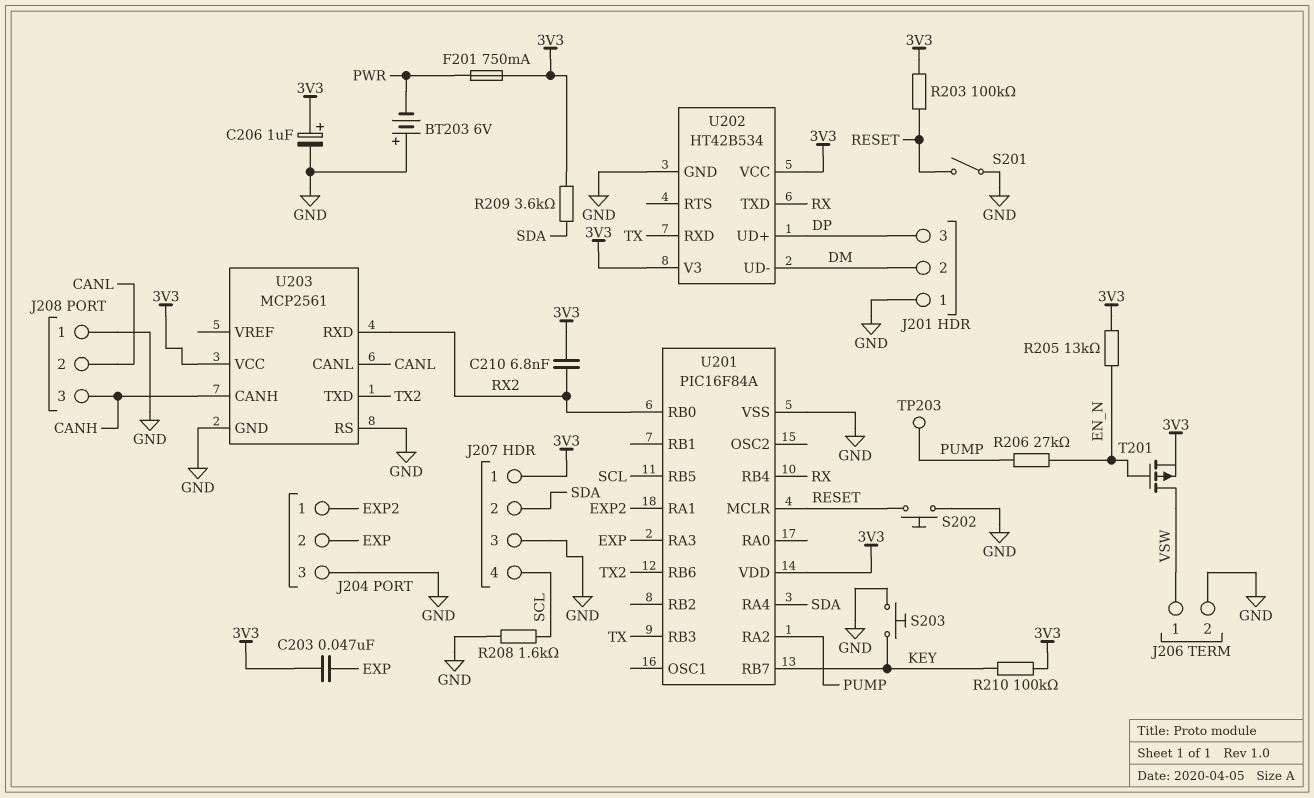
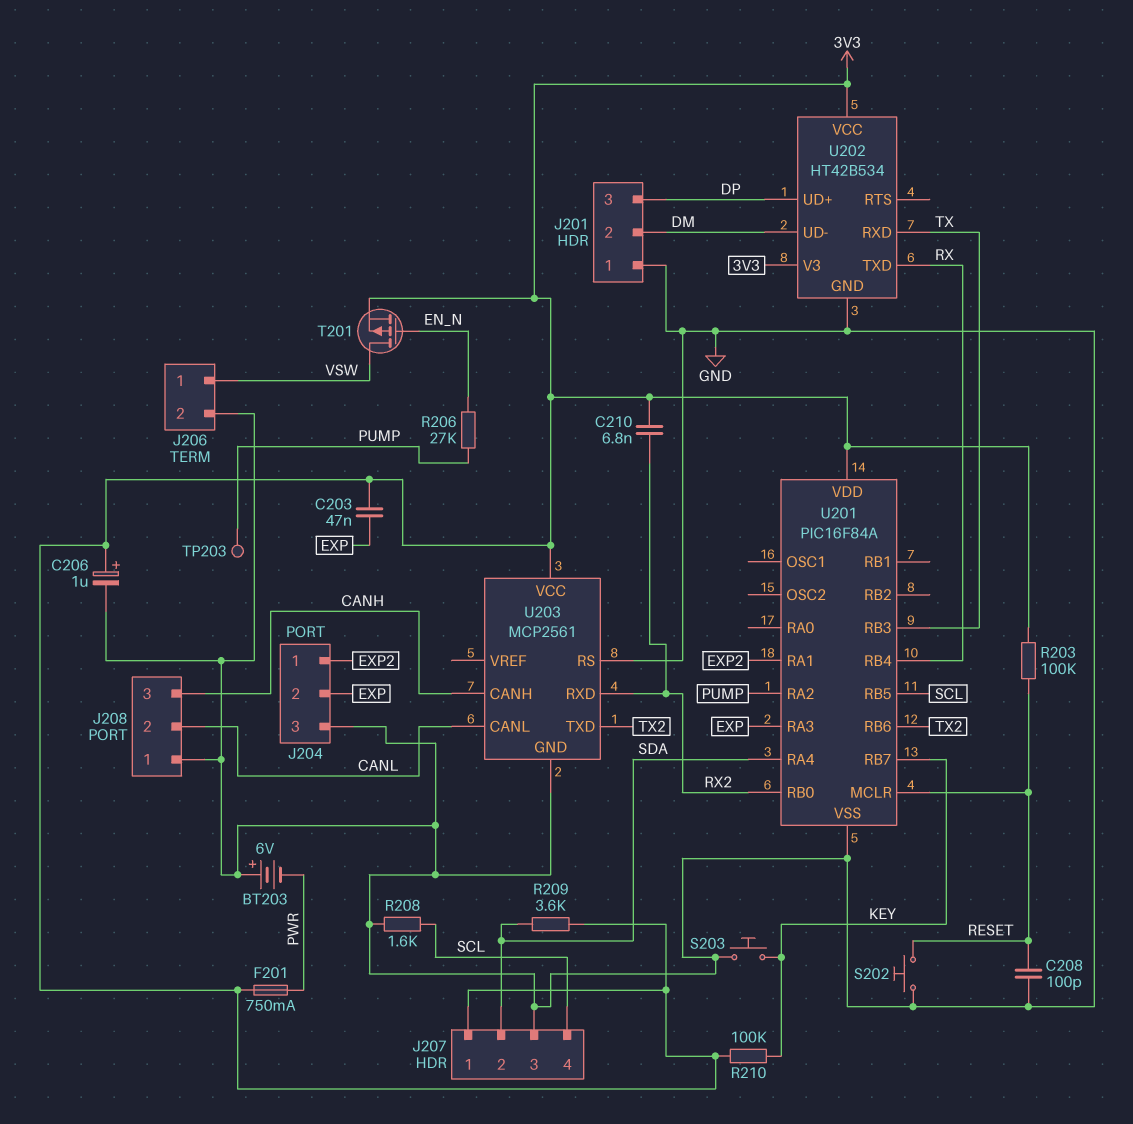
C208: none -> 100pF (GND, RESET)
R205: 13k (3V3, EN_N) -> none
S201: switch (GND, RESET) -> none

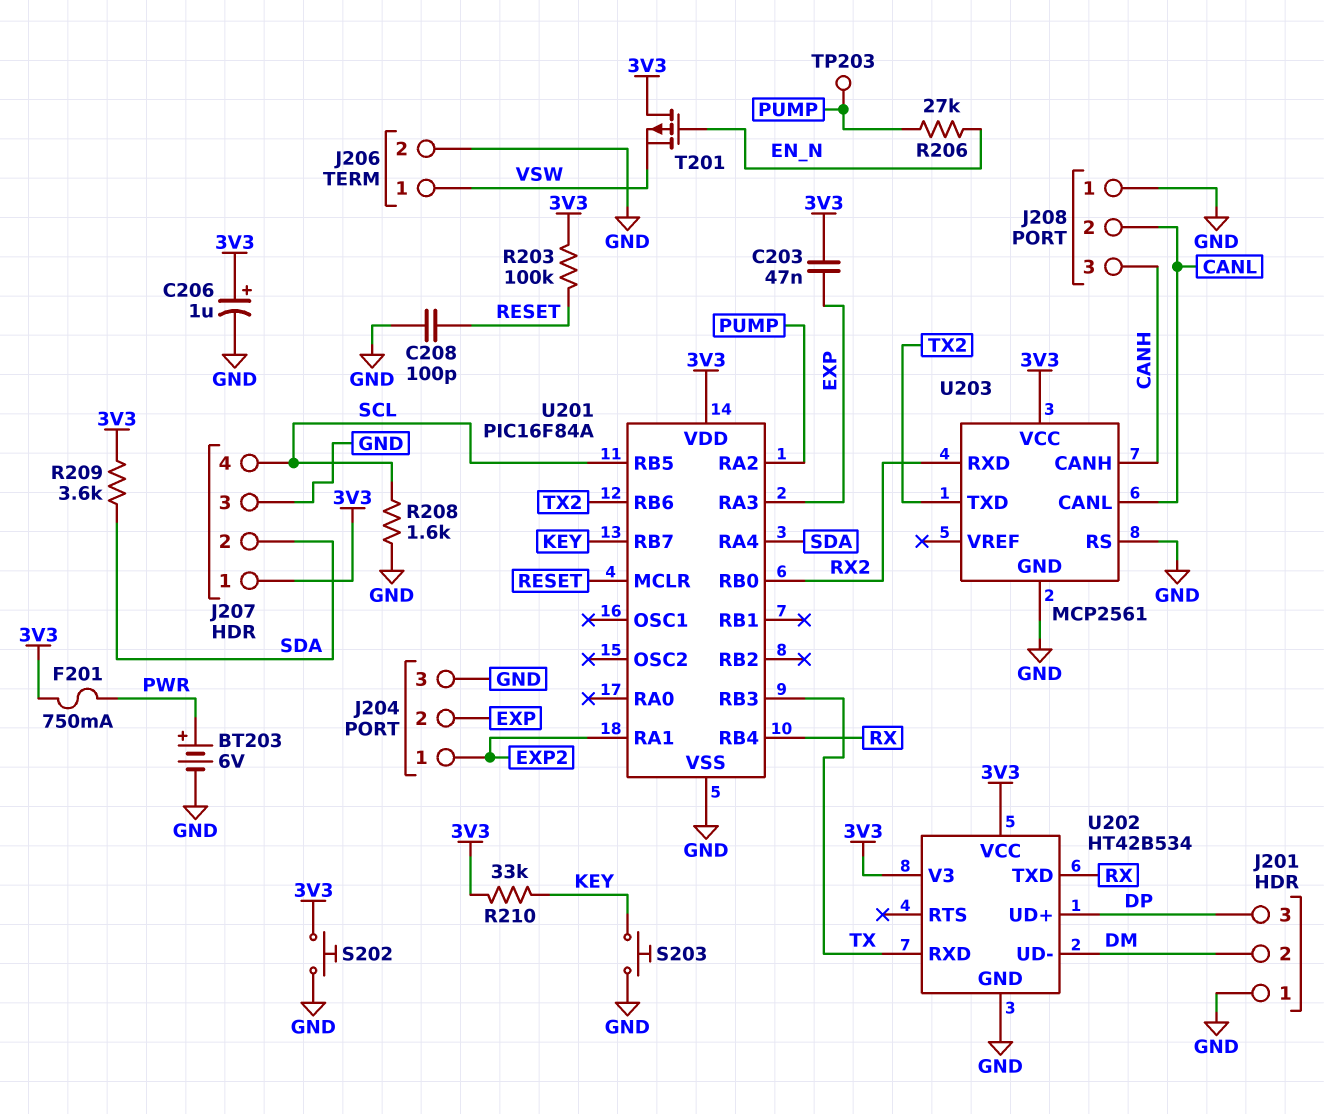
BT203: 6V (plus GND, minus PWR) -> 6V (plus PWR, minus GND)
C210: 6.8nF (3V3, RX2) -> none
R210: 100k (3V3, KEY) -> 33k (3V3, KEY)
S202: button (GND, RESET) -> button (3V3, GND)
T201: PMOS (G EN_N, D VSW, S 3V3) -> PMOS (G EN_N, D 3V3, S VSW)

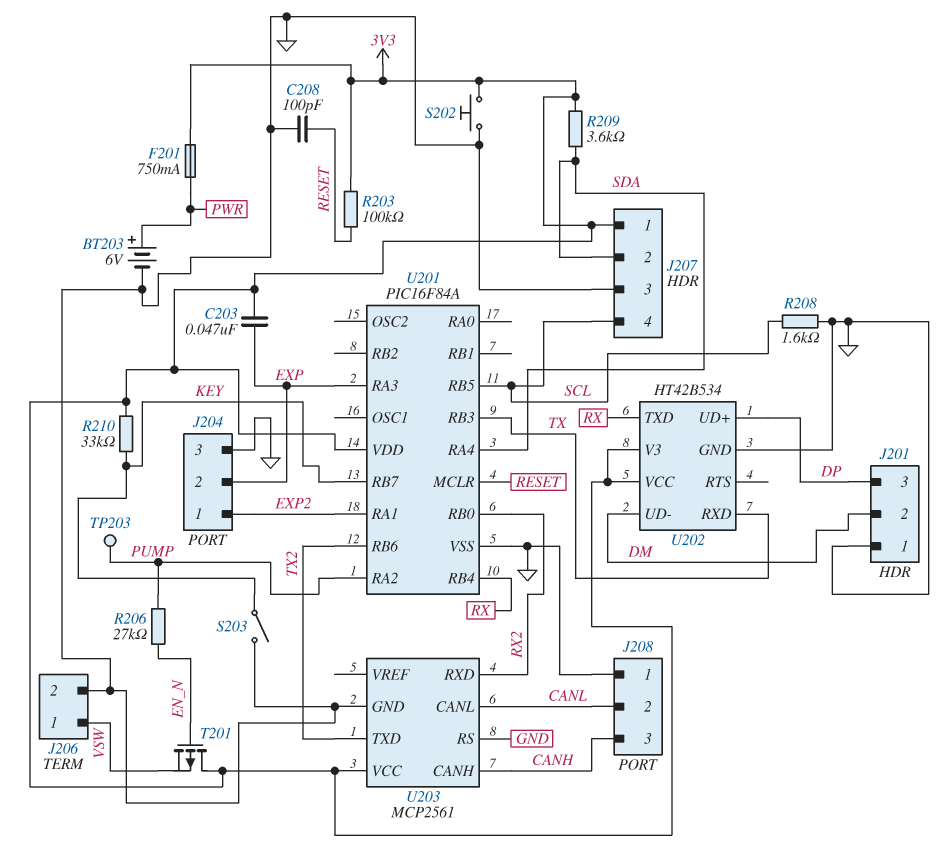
C206: 1uF (plus 3V3, minus GND) -> none
S203: button (GND, KEY) -> switch (GND, KEY)

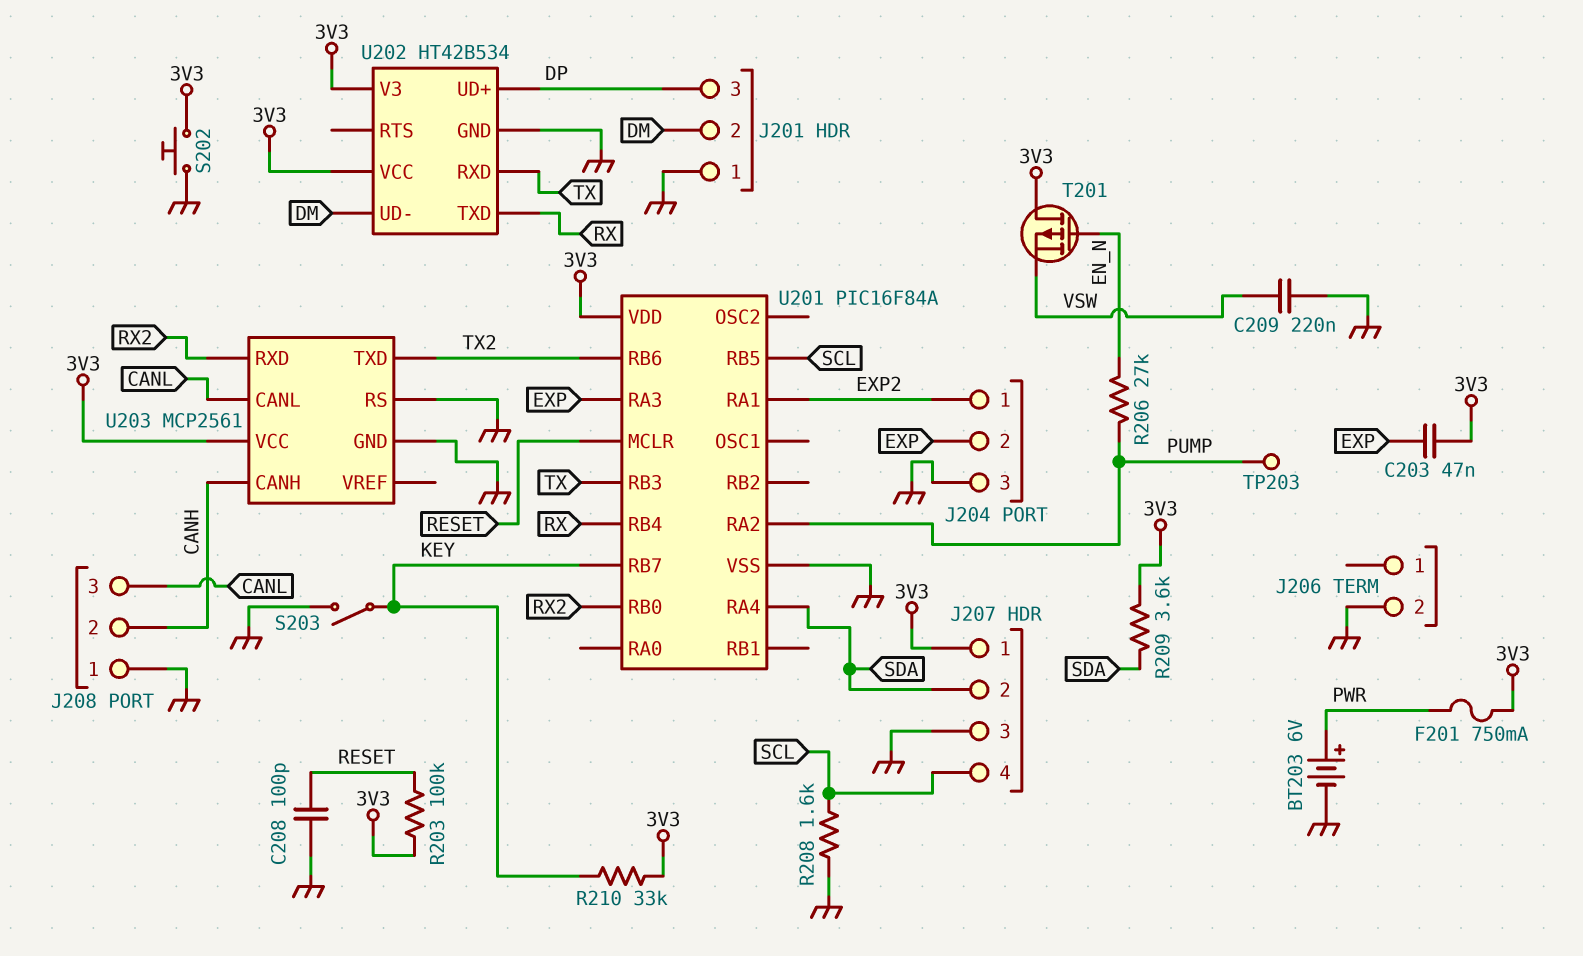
C209: none -> 220nF (GND, VSW)
J206 pin 1: VSW -> none
J208 pin 2: CANL -> CANH
J208 pin 3: CANH -> CANL

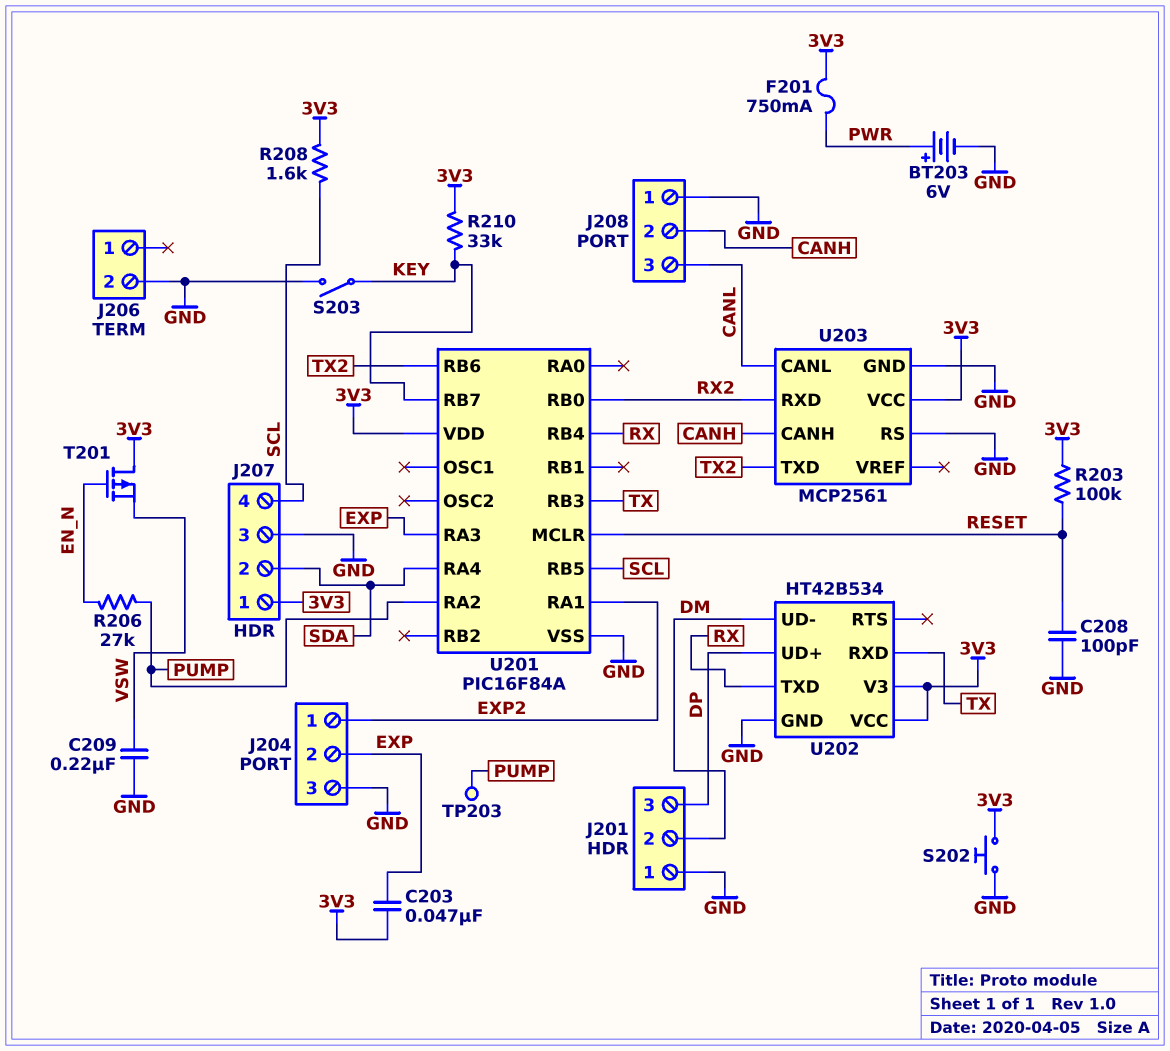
R208: 1.6k (GND, SCL) -> 1.6k (3V3, SCL)
R209: 3.6k (3V3, SDA) -> none

